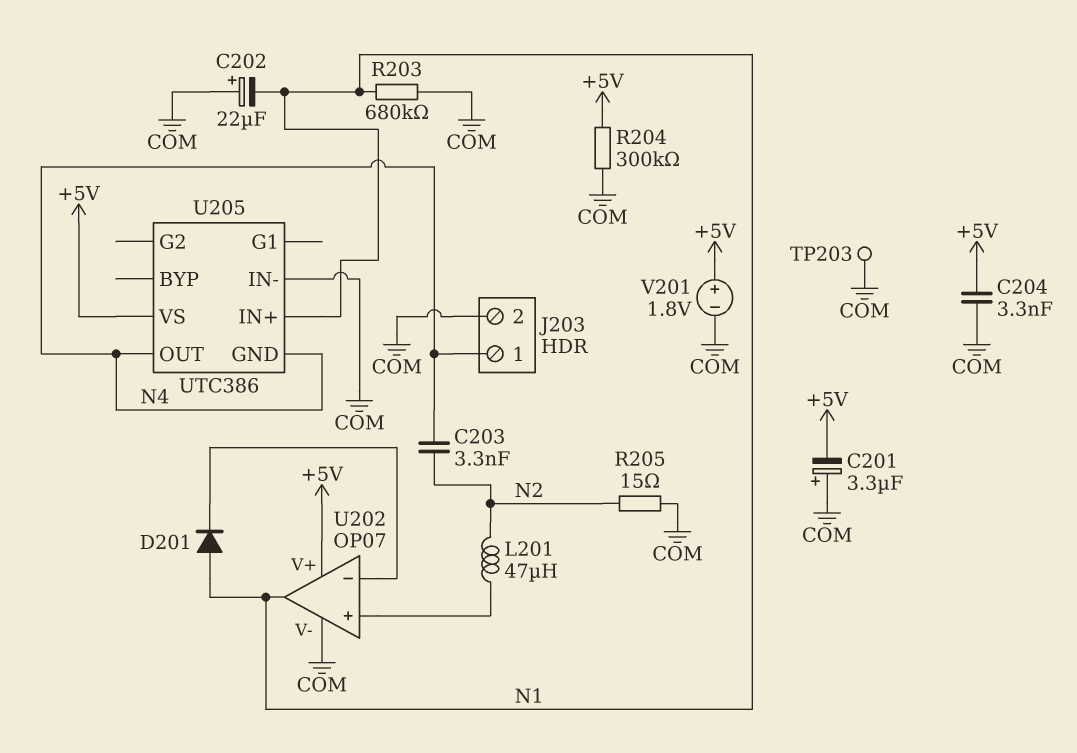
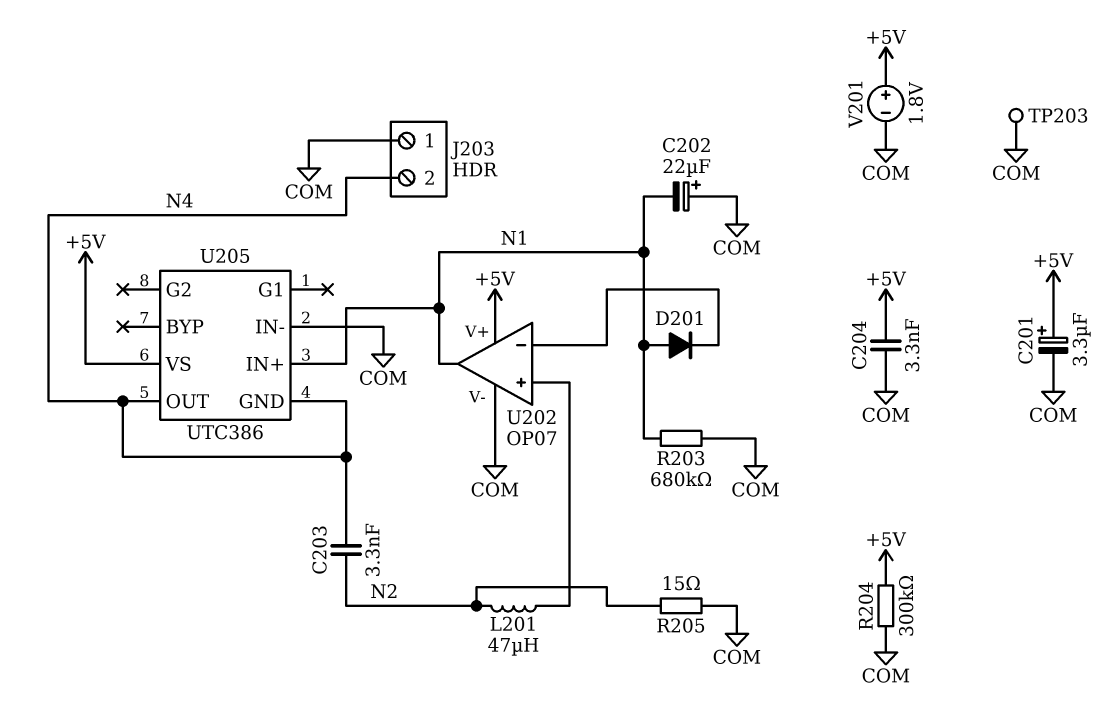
C201: 3.3uF (plus COM, minus +5V) -> 3.3uF (plus +5V, minus COM)
J203 pin 1: N4 -> COM
J203 pin 2: COM -> N4

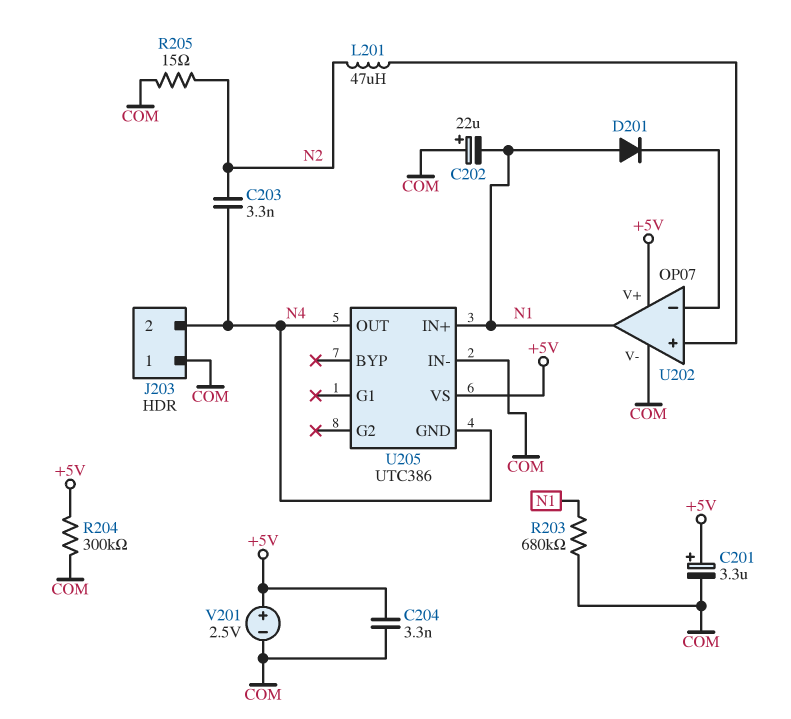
TP203: test point (COM) -> none
V201: 1.8V (plus +5V, minus COM) -> 2.5V (plus +5V, minus COM)

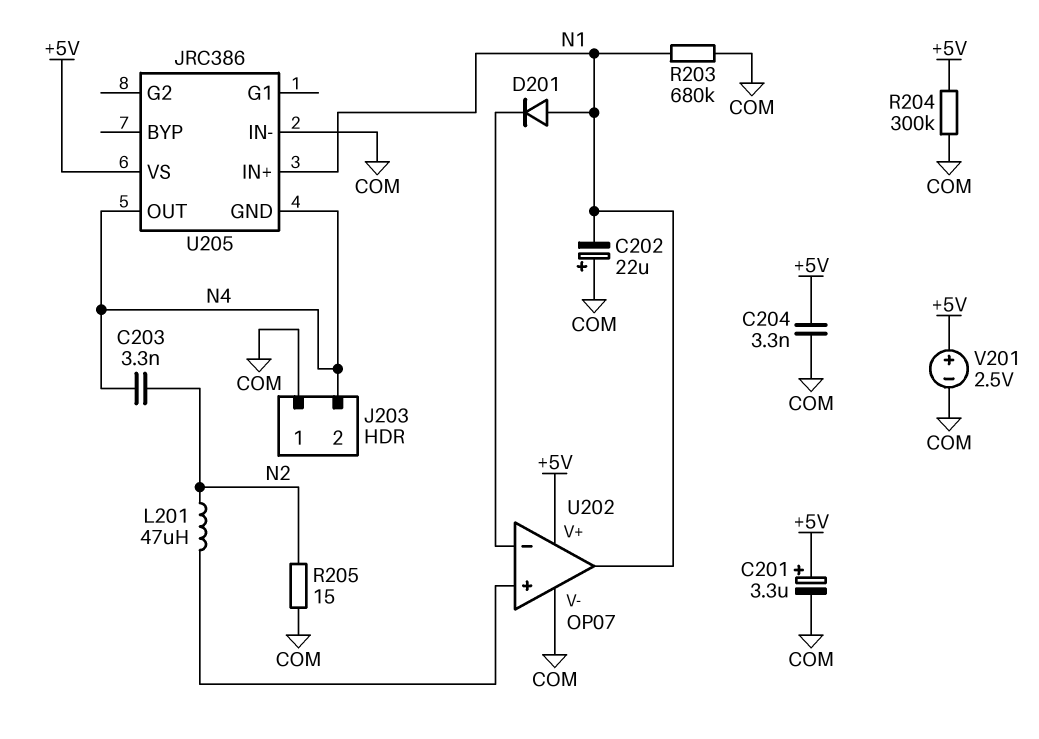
U205: UTC386 -> JRC386

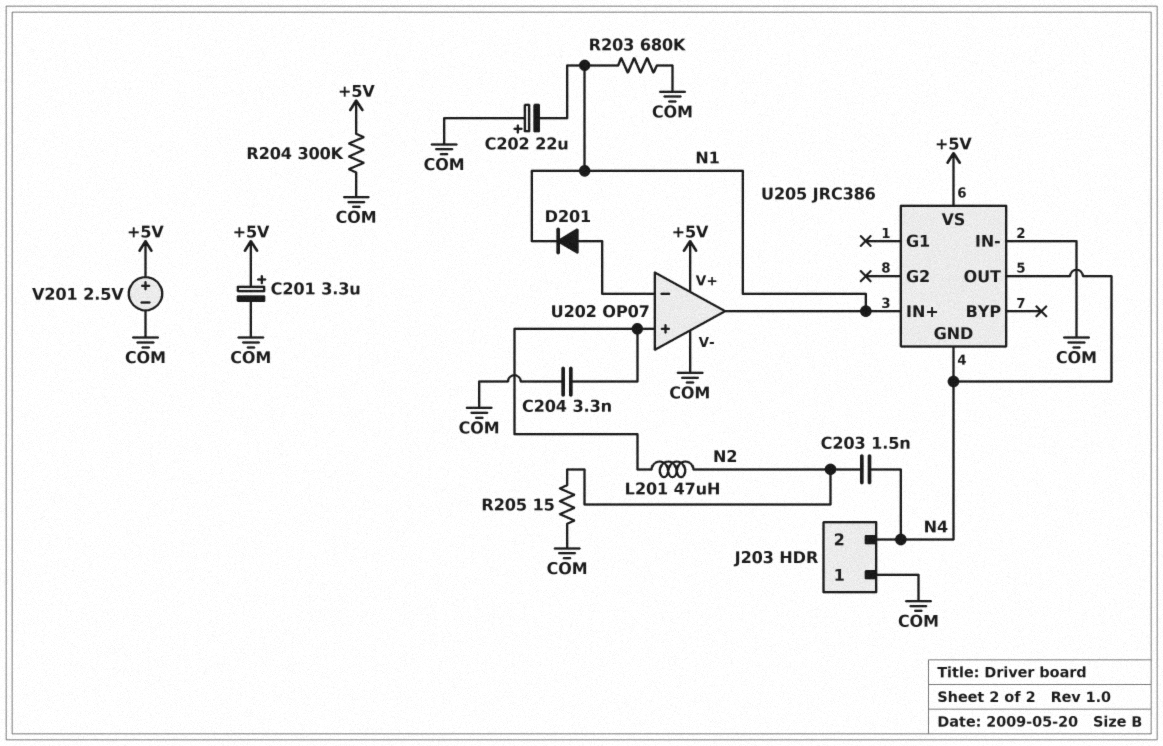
C203: 3.3nF (N2, N4) -> 1.5nF (N2, N4)
C204: 3.3nF (+5V, COM) -> 3.3nF (COM, U202/in+)
D201: diode (A N1, K U202/in-) -> diode (A U202/in-, K N1)

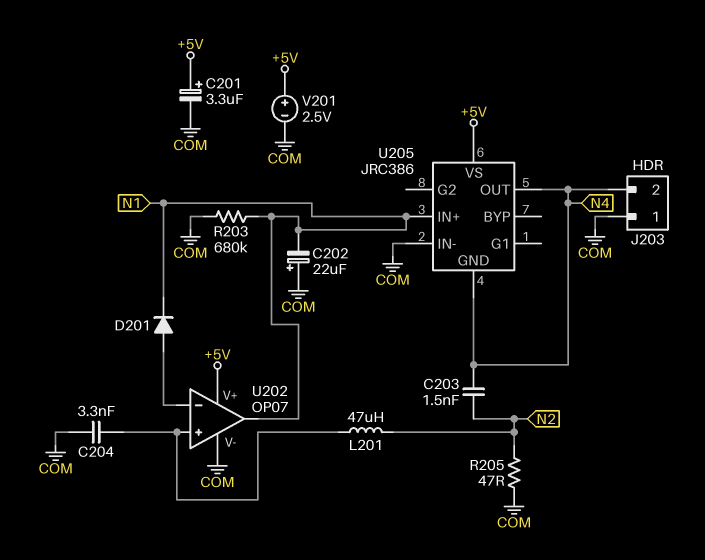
R204: 300k (+5V, COM) -> none
R205: 15 (COM, N2) -> 47 (COM, N2)

